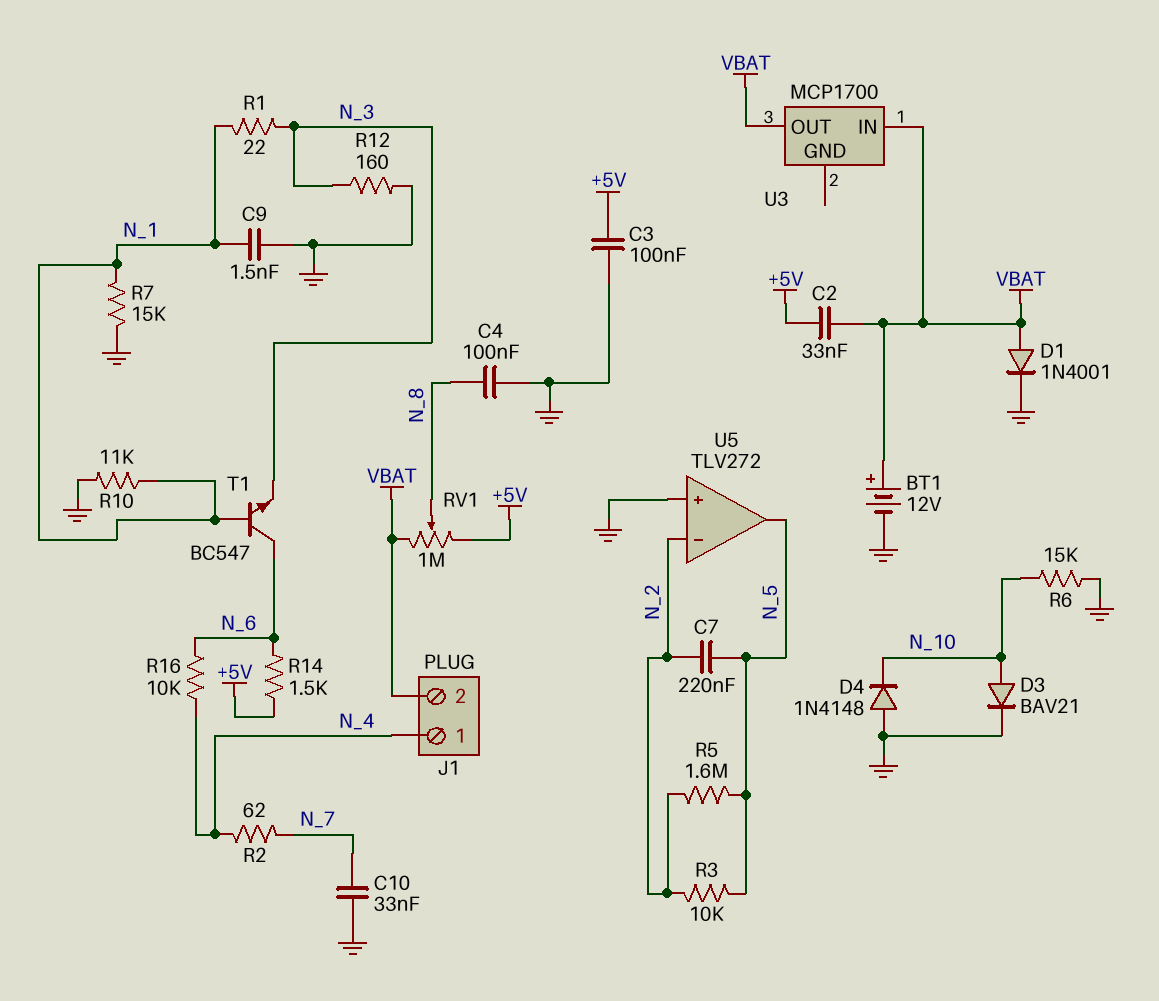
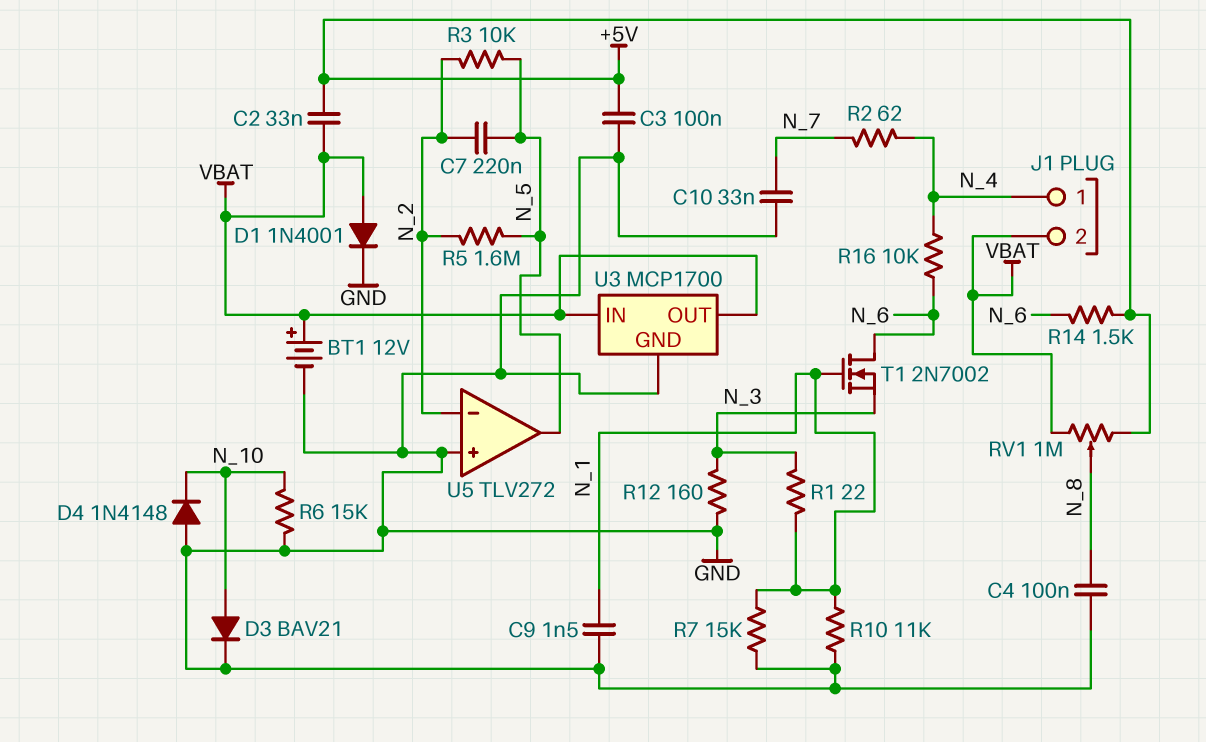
T1: NPN BC547 (B N_1, C N_6, E N_3) -> NMOS 2N7002 (G N_1, D N_6, S N_3)
U3 pin GND: none -> GND

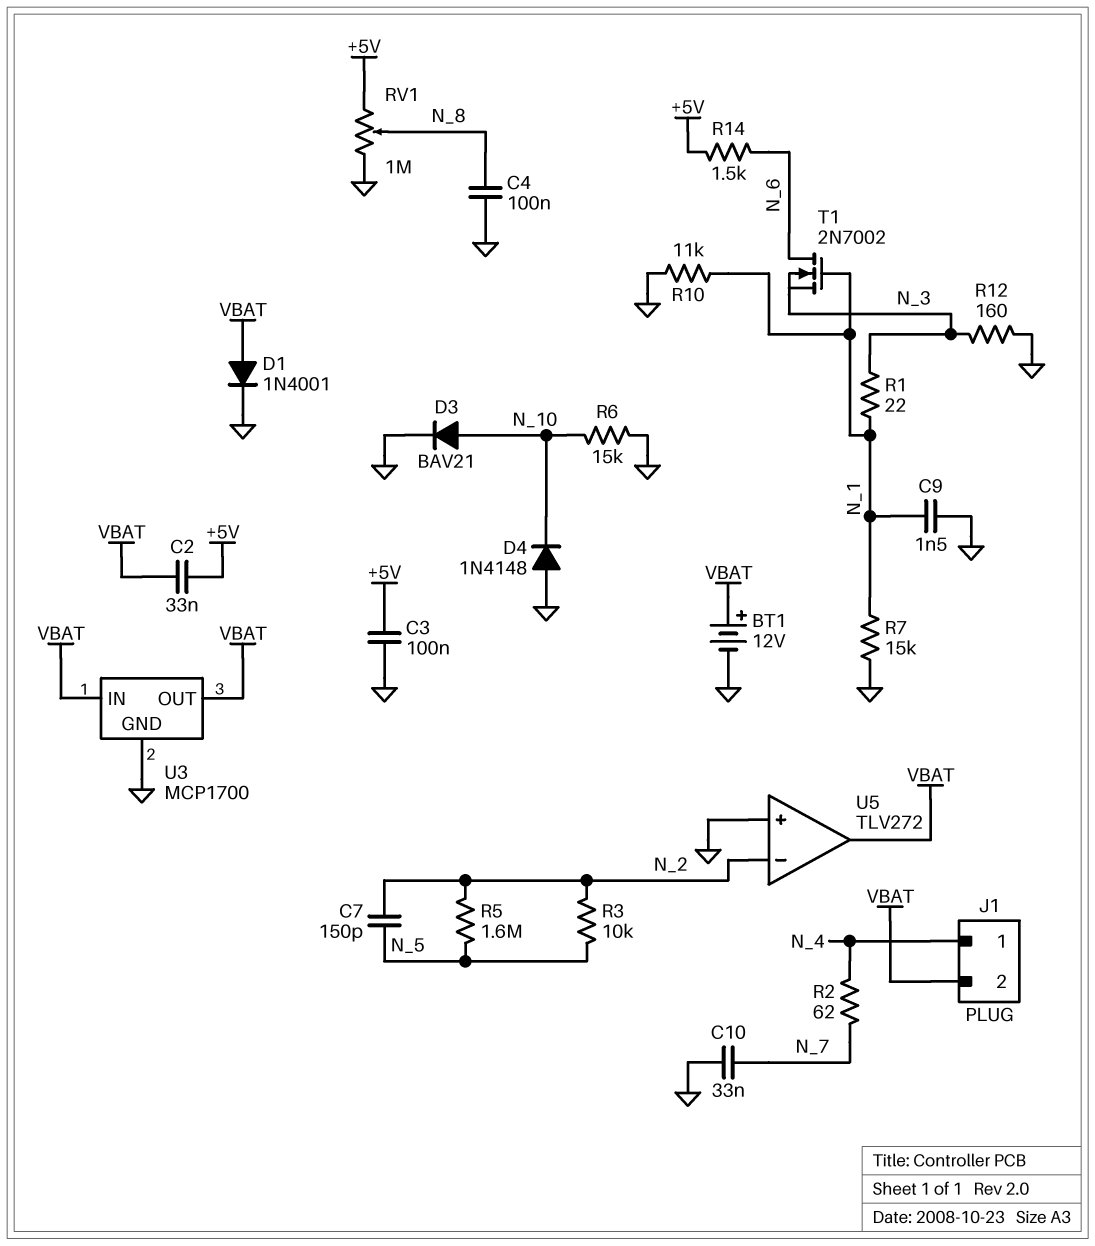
C7: 220nF (N_2, N_5) -> 150pF (N_2, N_5)
R16: 10k (N_4, N_6) -> none
RV1: 1M (+5V, VBAT, wiper N_8) -> 1M (+5V, GND, wiper N_8)
U5 pin out: N_5 -> VBAT

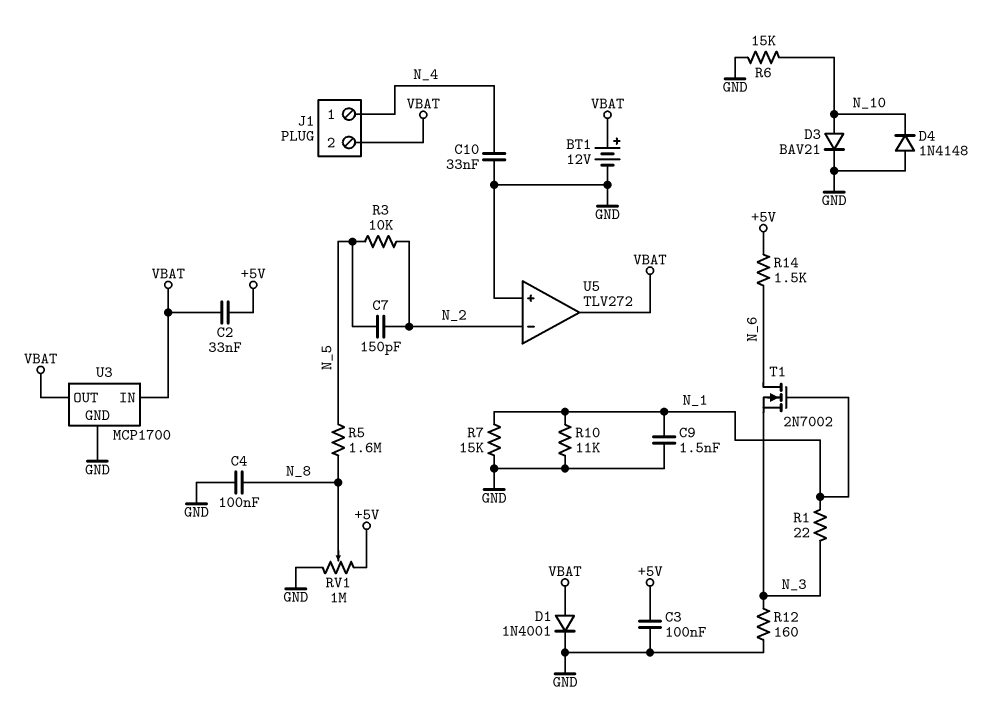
C10: 33nF (GND, N_7) -> 33nF (GND, N_4)
R2: 62 (N_4, N_7) -> none
R5: 1.6M (N_2, N_5) -> 1.6M (N_5, N_8)

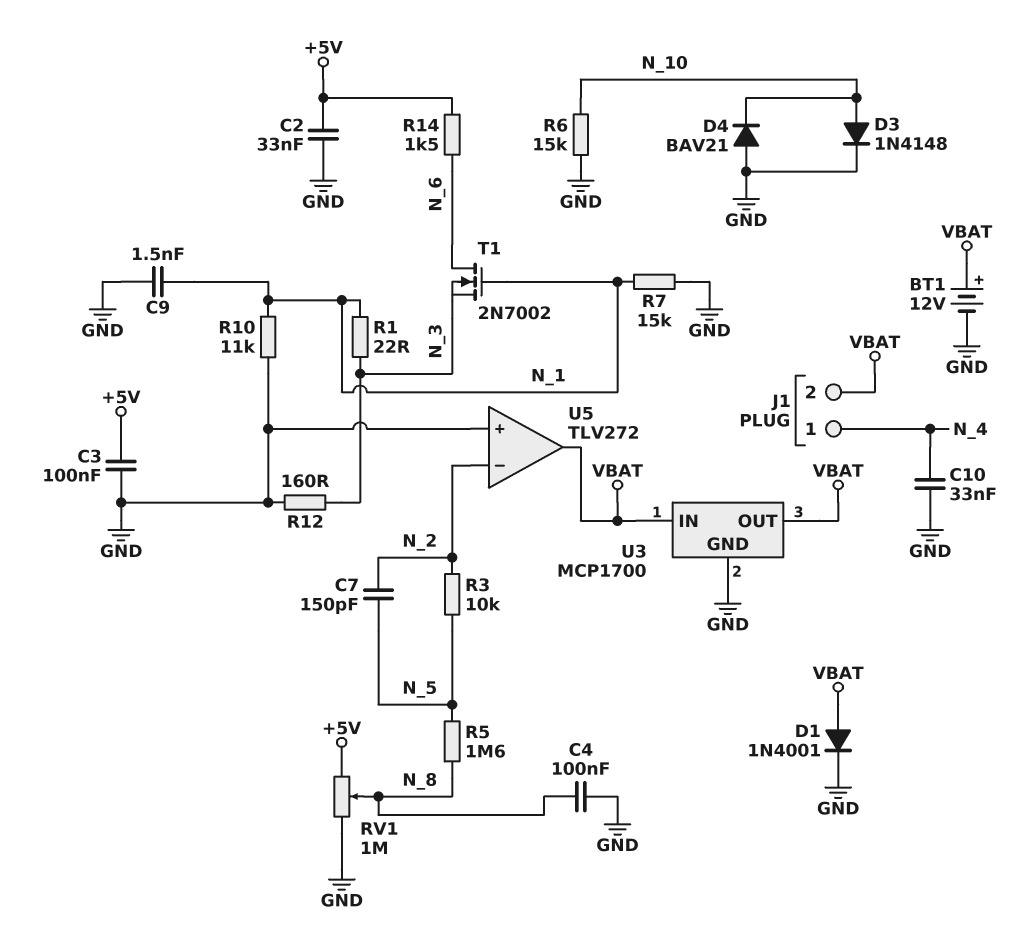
C2: 33nF (+5V, VBAT) -> 33nF (+5V, GND)
D3: diode BAV21 (A N_10, K GND) -> diode 1N4148 (A N_10, K GND)
D4: diode 1N4148 (A GND, K N_10) -> diode BAV21 (A GND, K N_10)

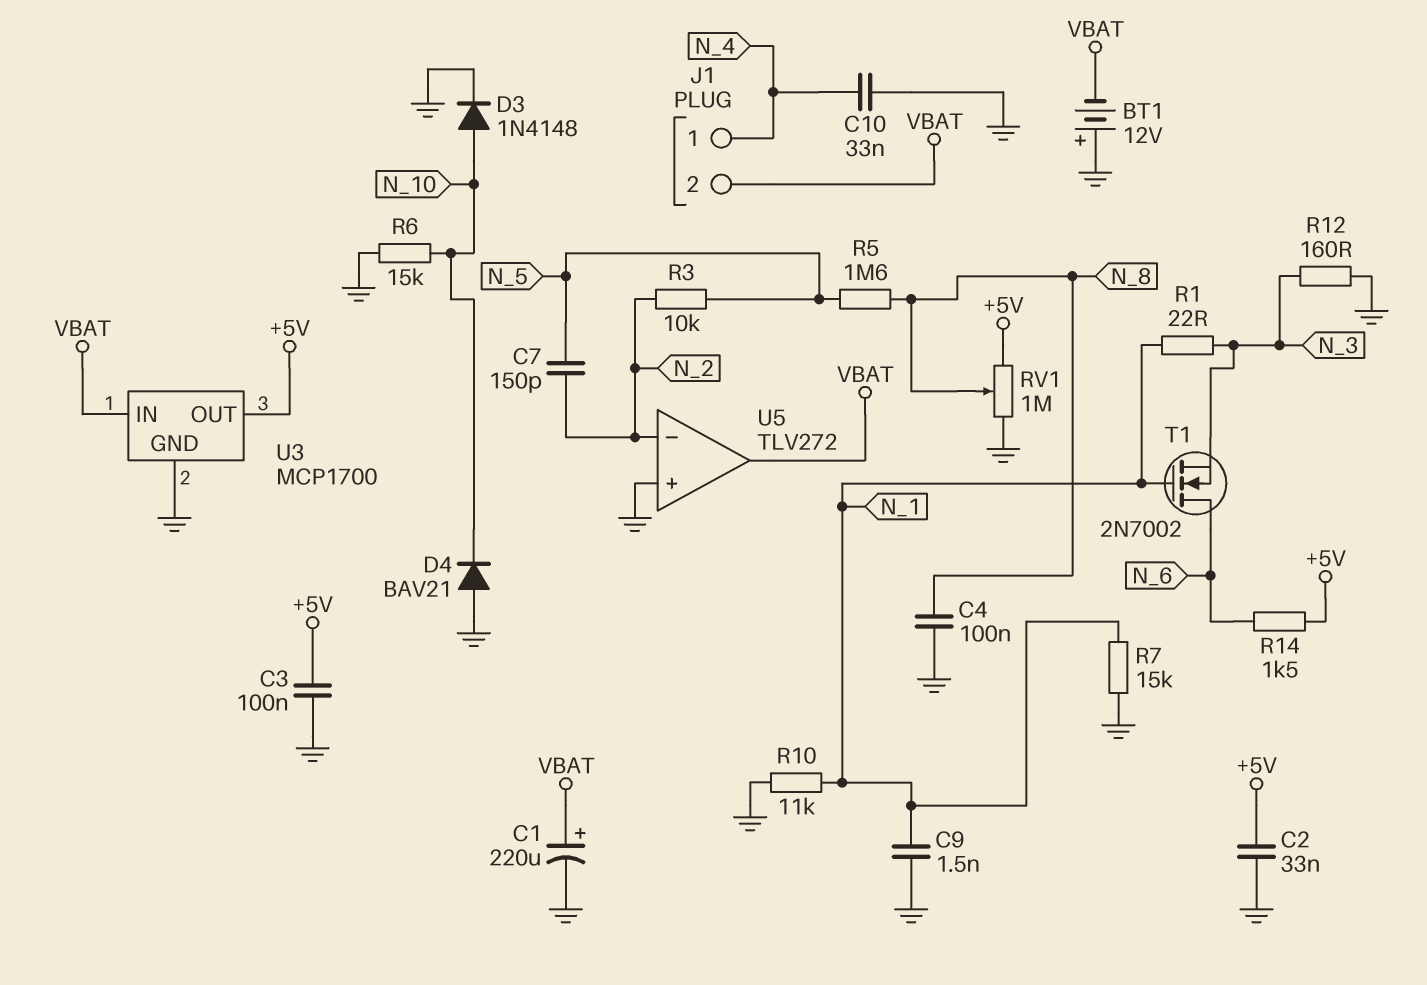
BT1: 12V (plus VBAT, minus GND) -> 12V (plus GND, minus VBAT)
C1: none -> 220uF (plus VBAT, minus GND)
D1: diode 1N4001 (A VBAT, K GND) -> none
U3 pin OUT: VBAT -> +5V

